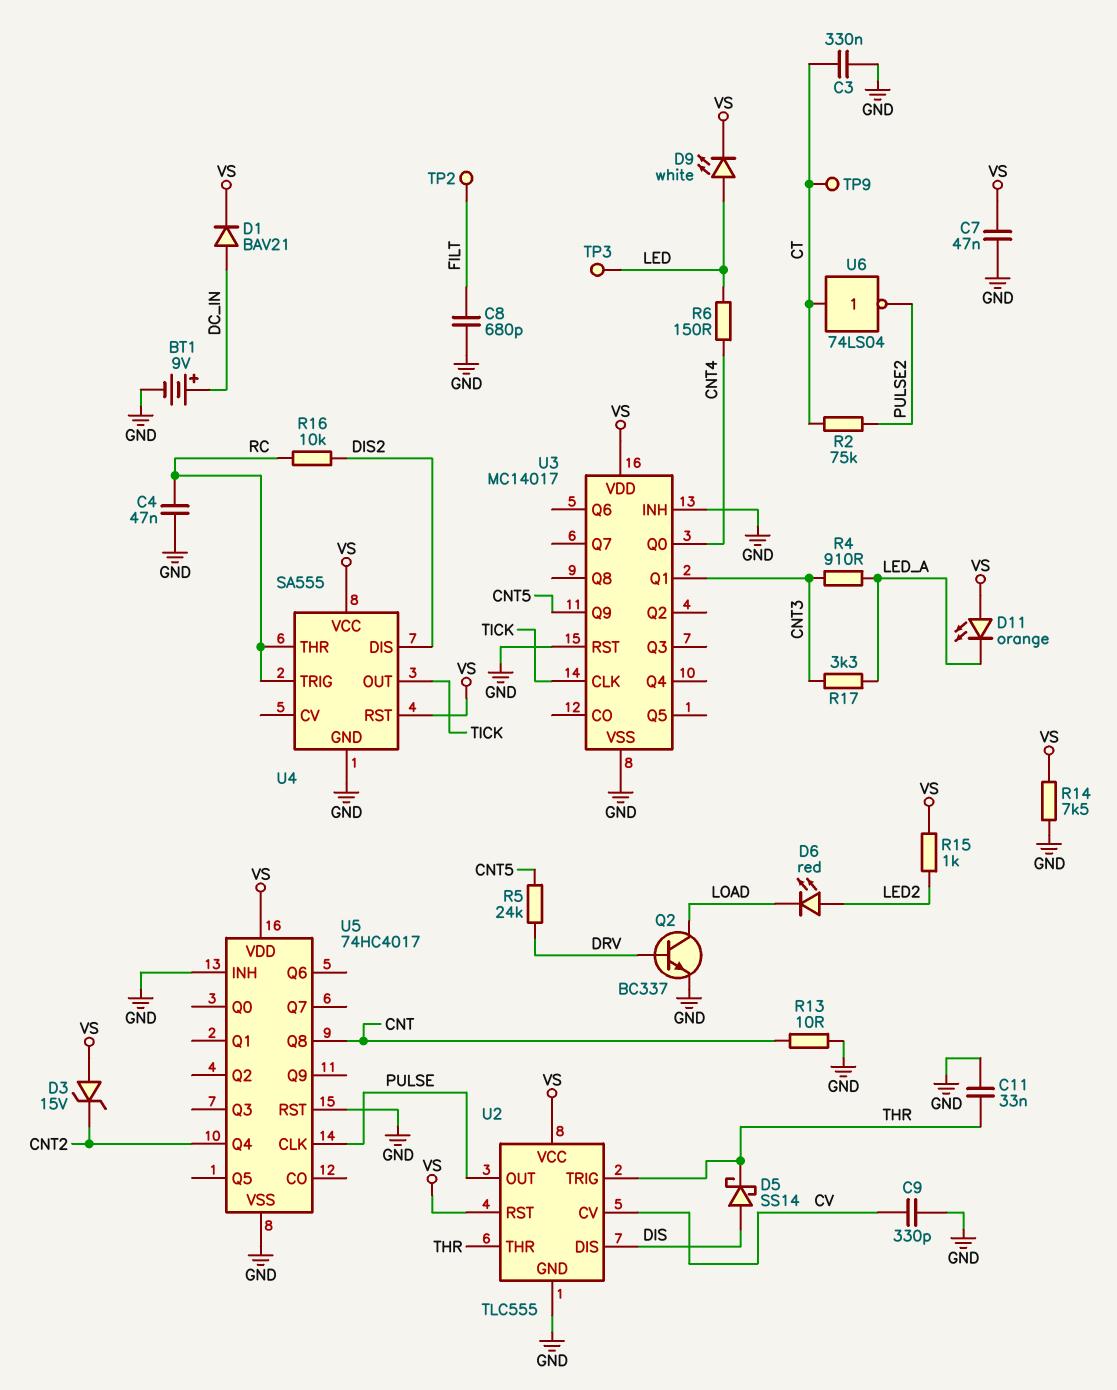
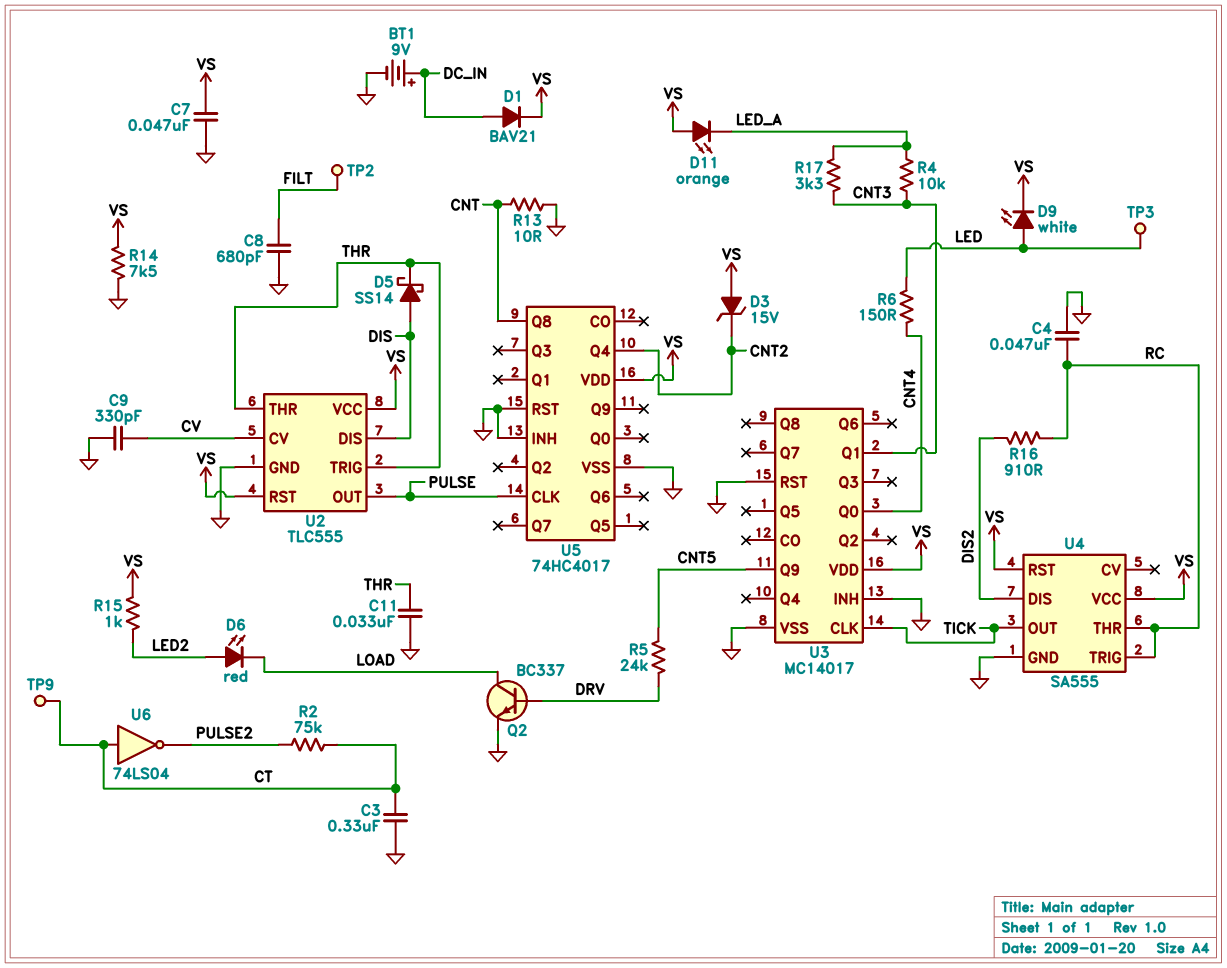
R4: 910 (CNT3, LED_A) -> 10k (CNT3, LED_A)
R16: 10k (DIS2, RC) -> 910 (DIS2, RC)

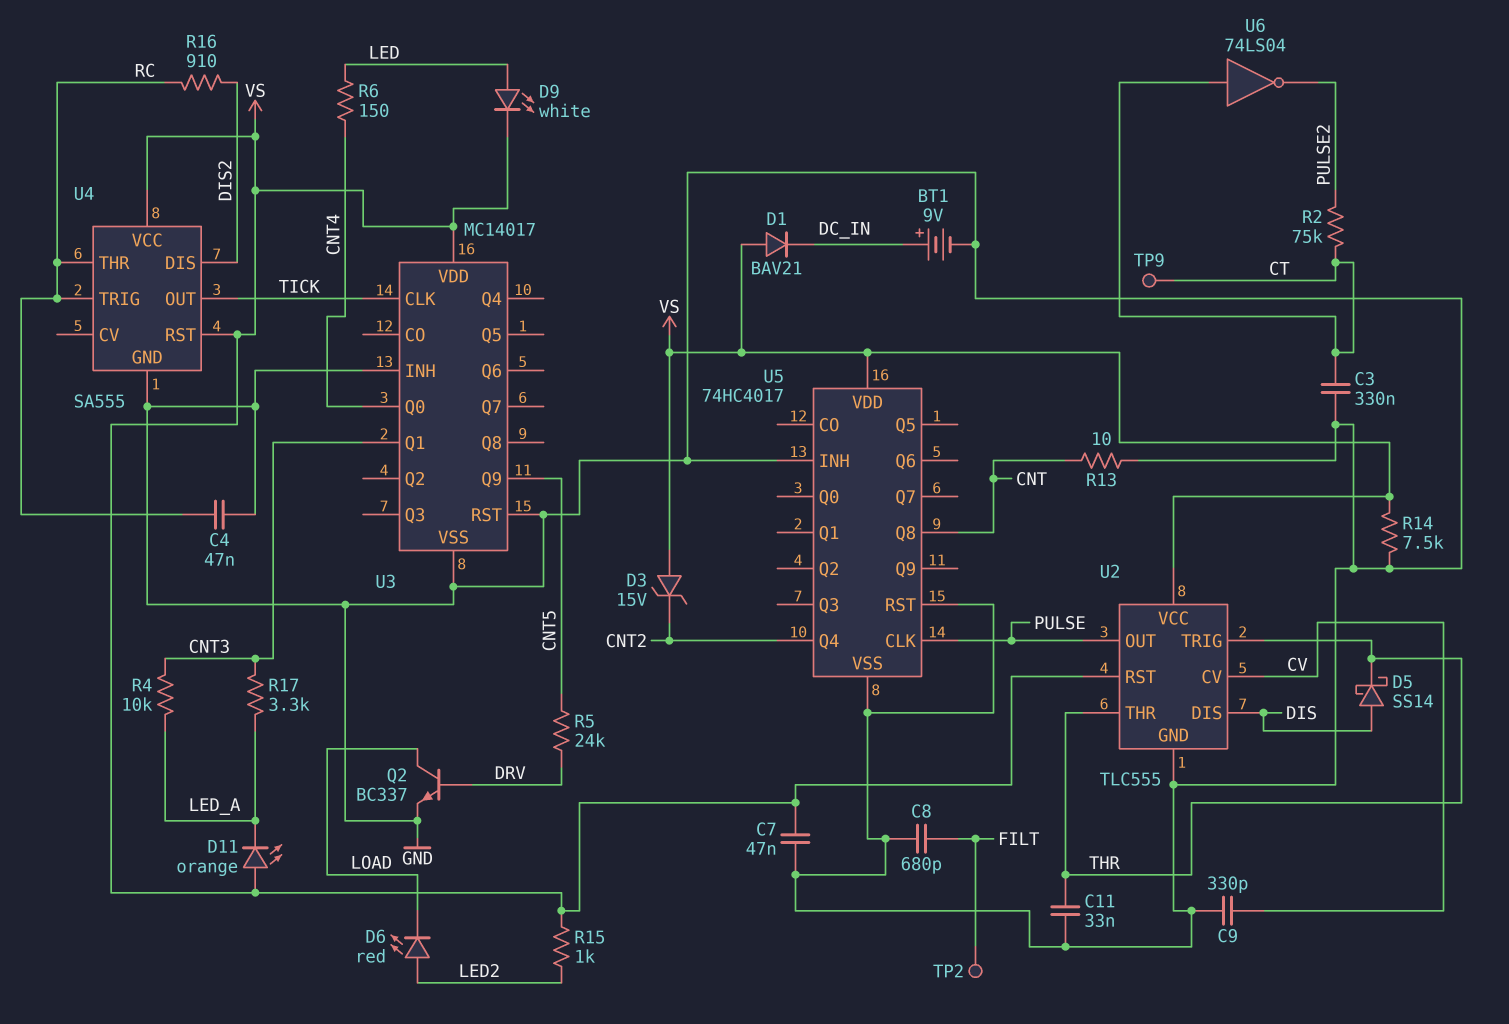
D1: diode BAV21 (A DC_IN, K VS) -> diode BAV21 (A VS, K DC_IN)
TP3: test point (LED) -> none

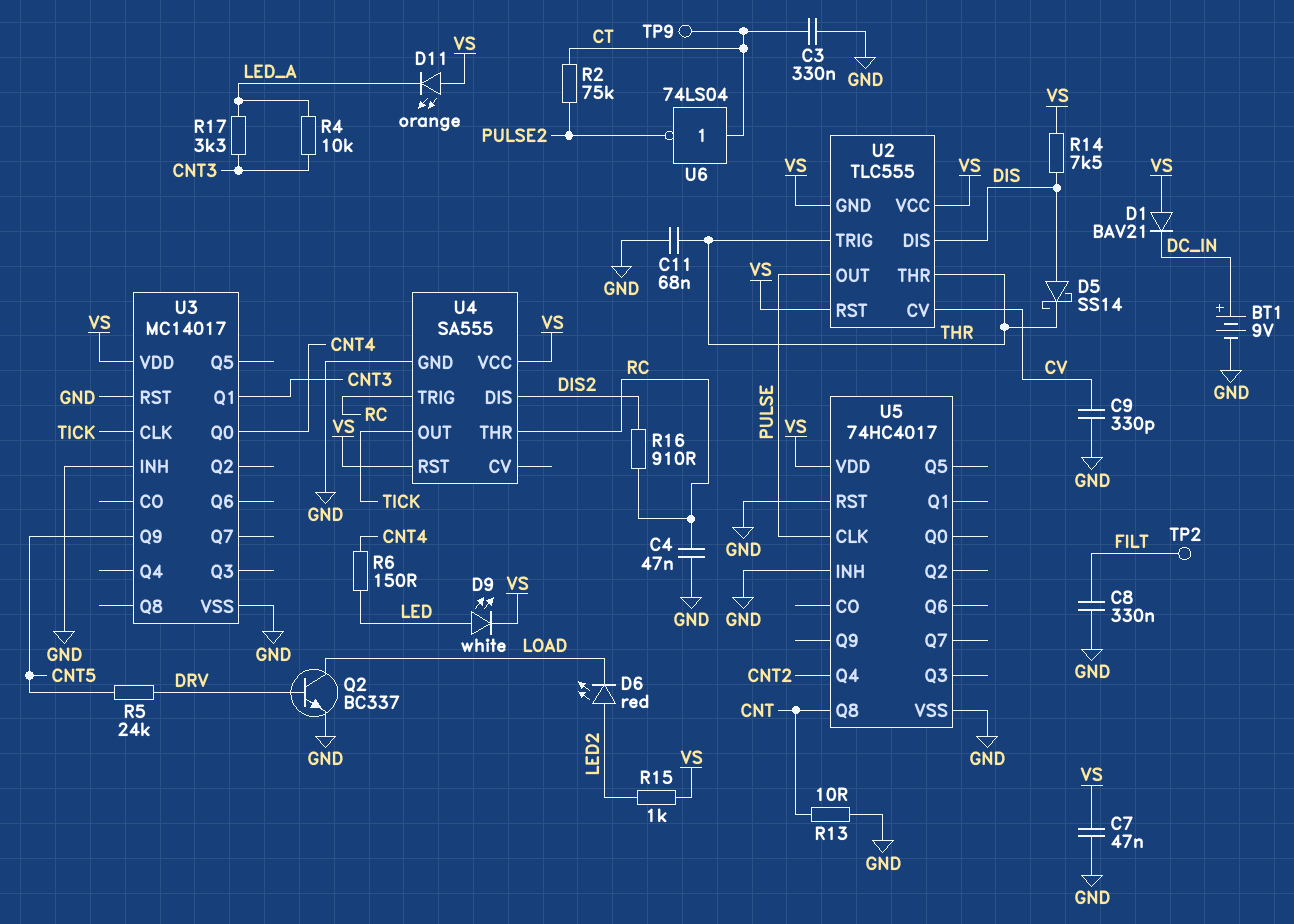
C8: 680pF (FILT, GND) -> 330nF (FILT, GND)
C11: 33nF (GND, THR) -> 68nF (GND, THR)
D3: zener 15V (A VS, K CNT2) -> none
R14: 7.5k (GND, VS) -> 7.5k (DIS, VS)
U2 pin GND: GND -> VS

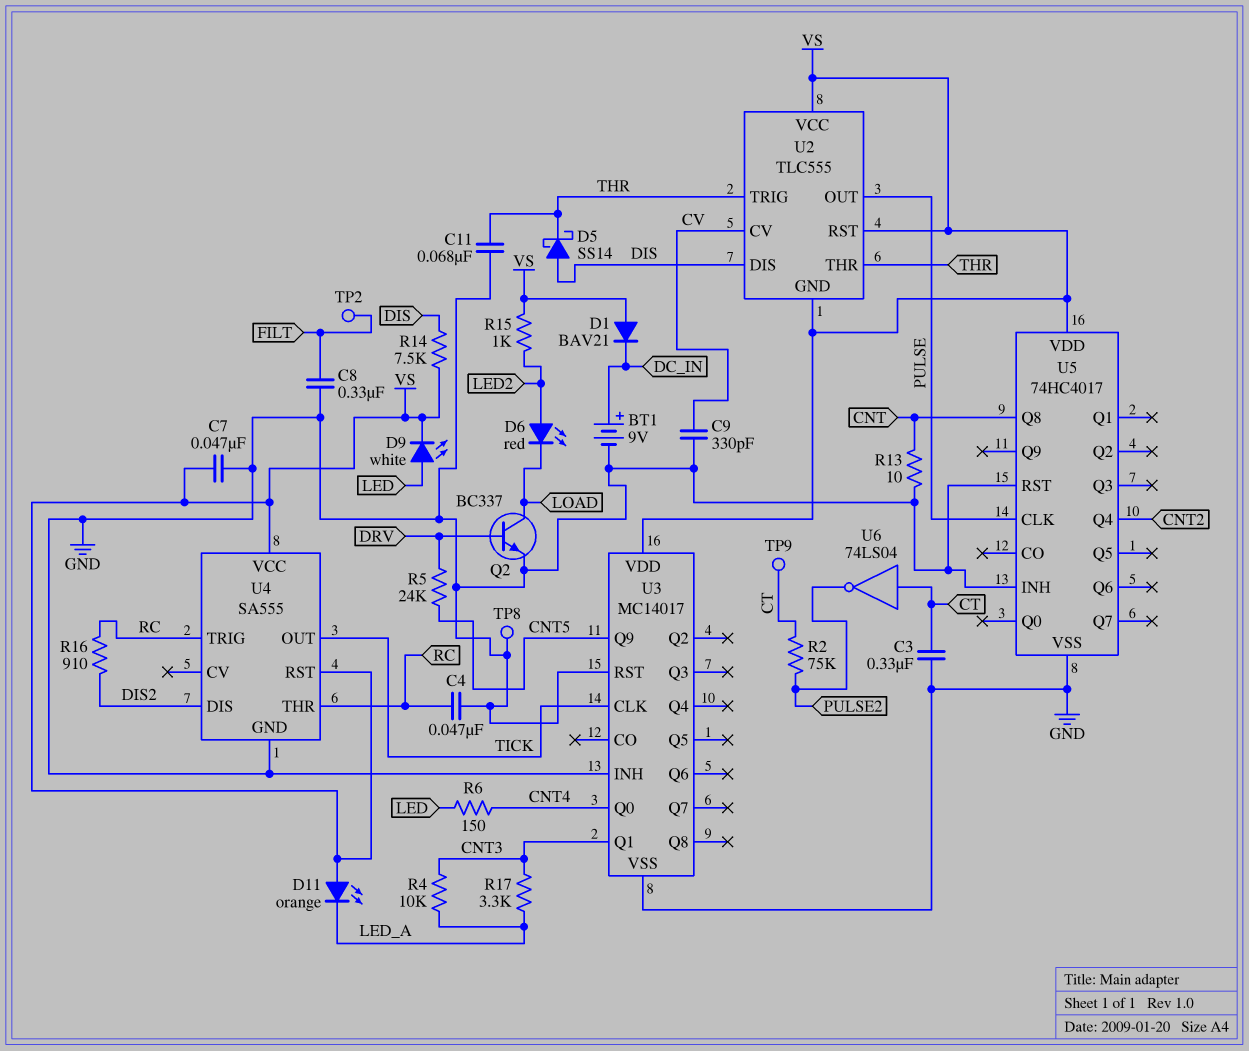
TP8: none -> test point (GND)

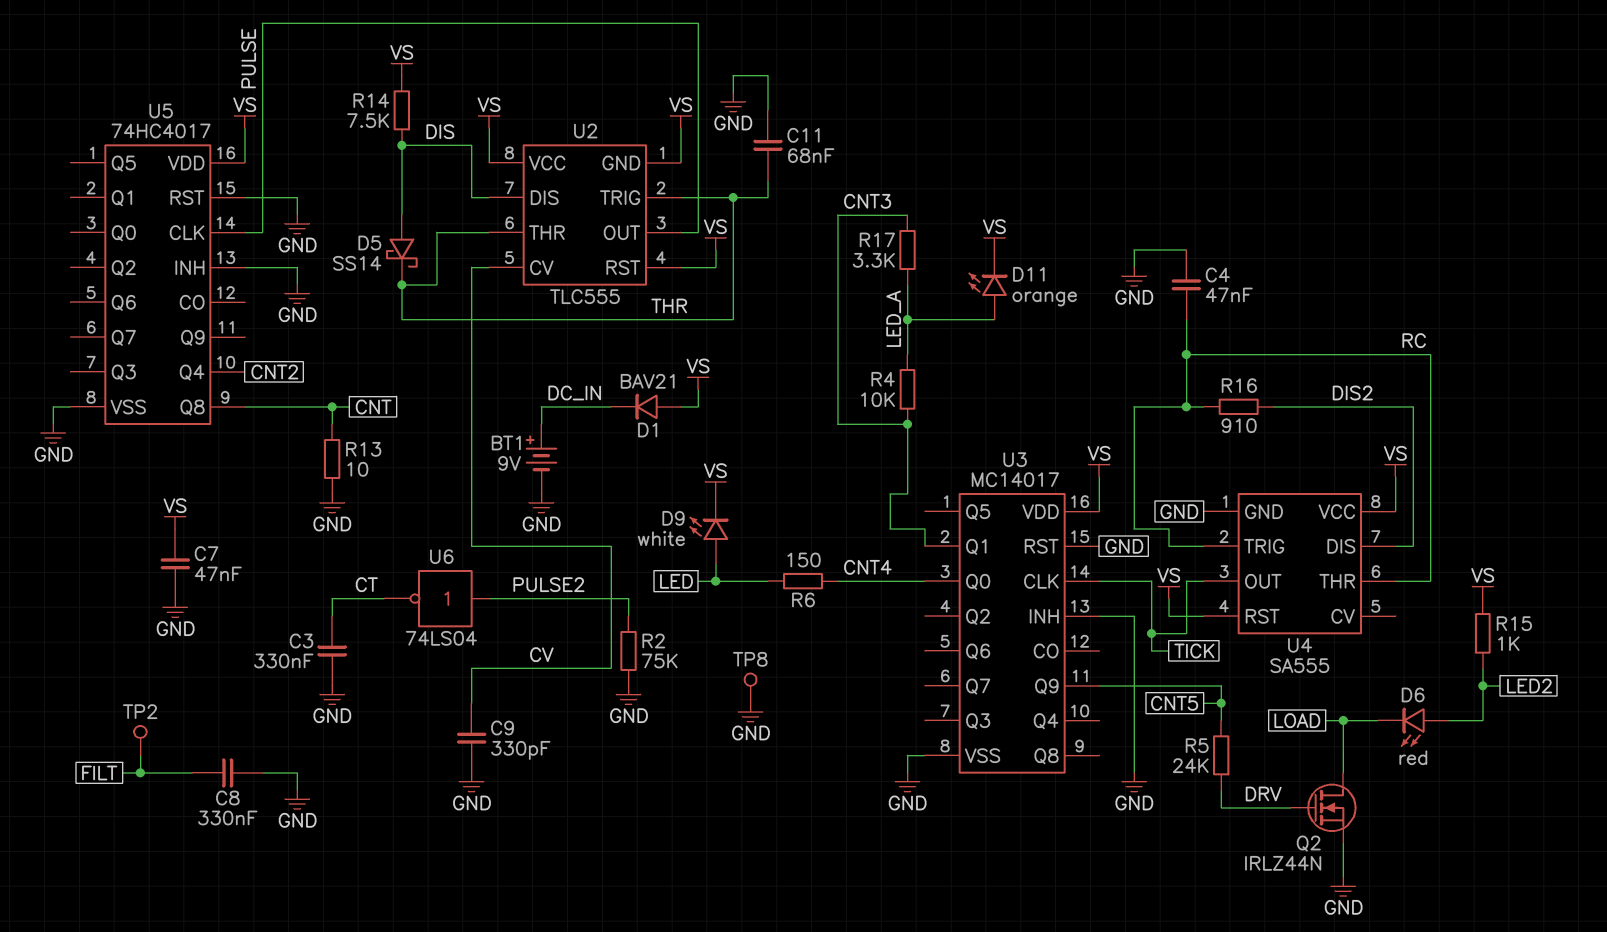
D11: LED orange (A VS, K LED_A) -> LED orange (A LED_A, K VS)
Q2: NPN BC337 (B DRV, C LOAD, E GND) -> NMOS IRLZ44N (G DRV, D LOAD, S GND)
R2: 75k (CT, PULSE2) -> 75k (GND, PULSE2)
TP9: test point (CT) -> none
U6: NOT 74LS04 (in CT, out PULSE2) -> NOT 74LS04 (in PULSE2, out CT)

